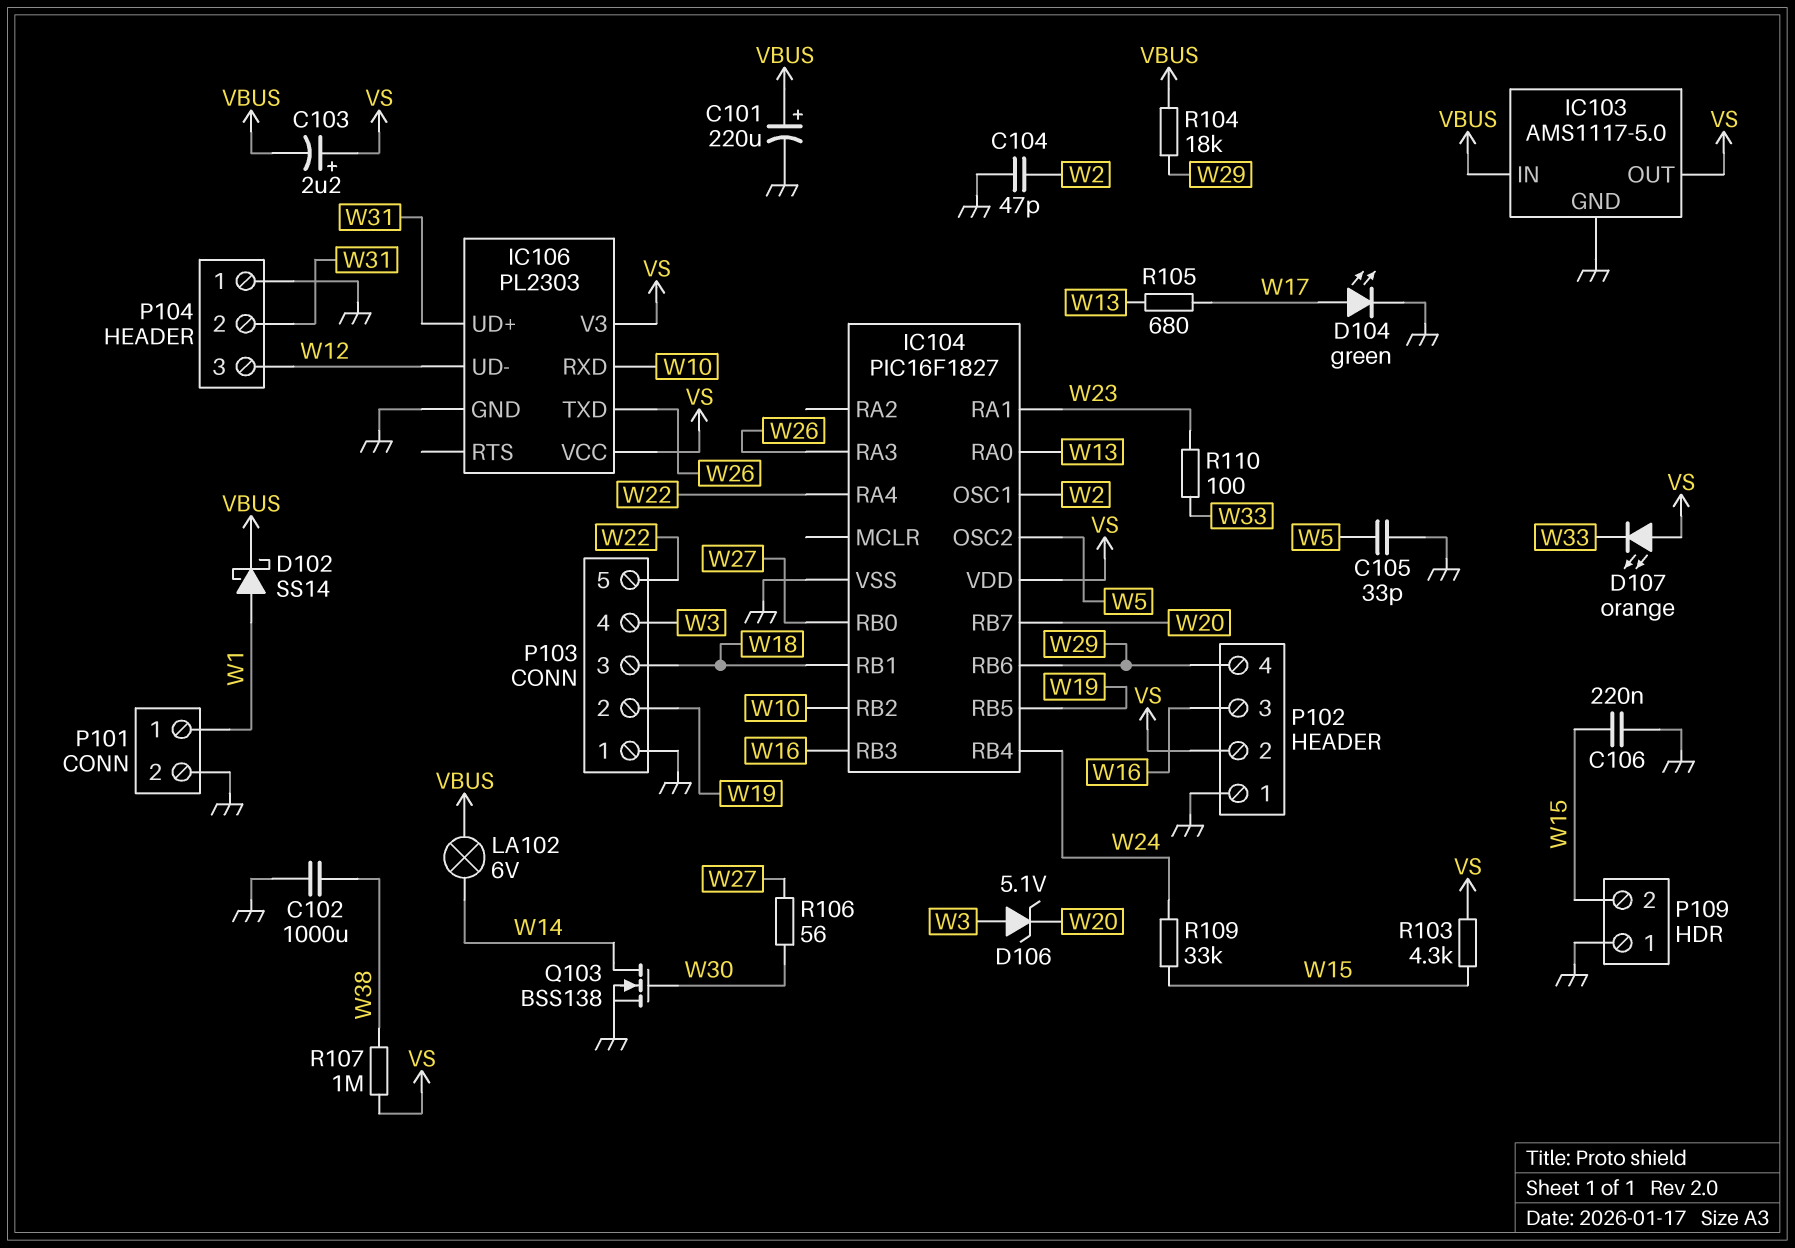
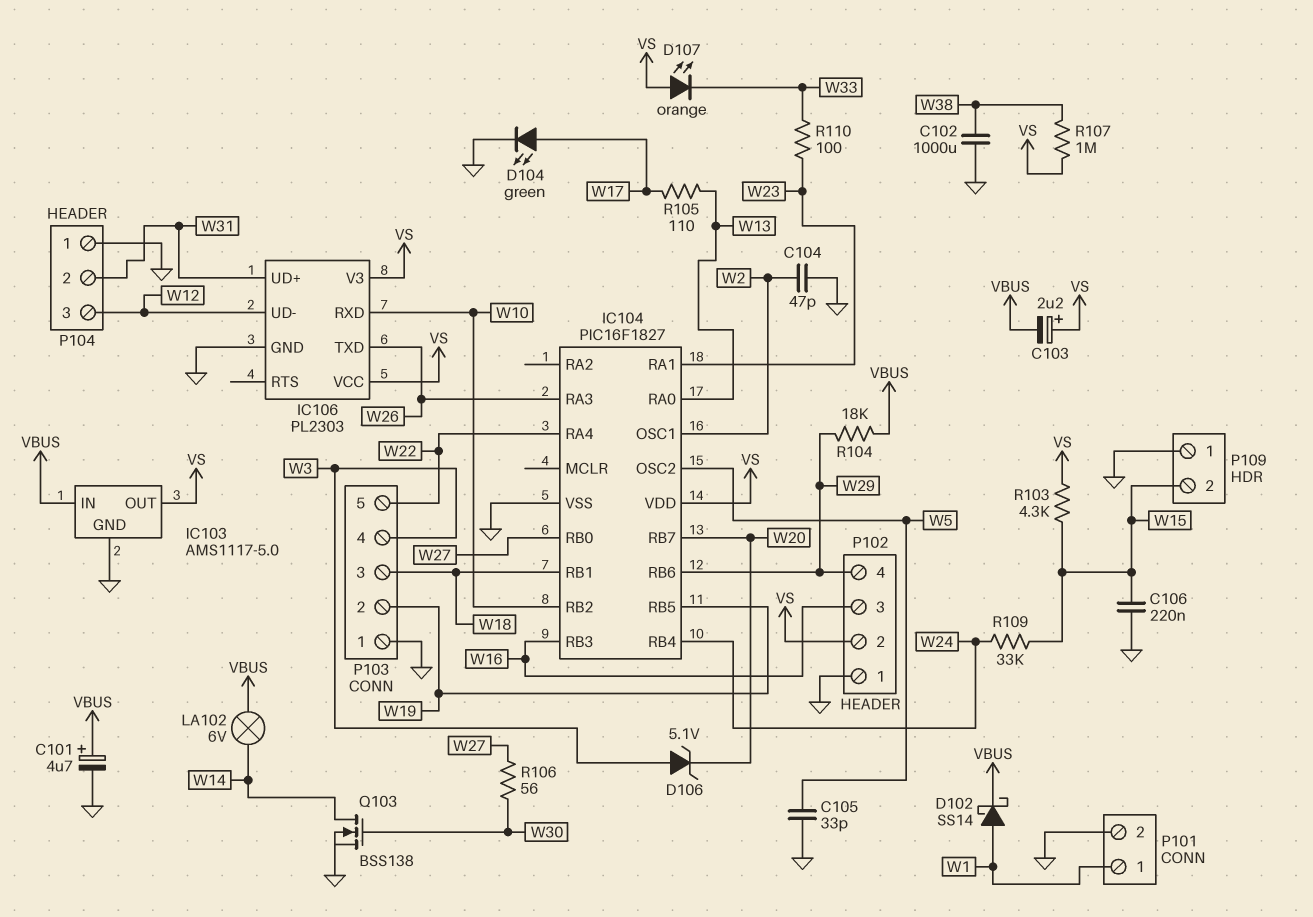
C101: 220uF (plus VBUS, minus GND) -> 4.7uF (plus VBUS, minus GND)
R105: 680 (W13, W17) -> 110 (W13, W17)

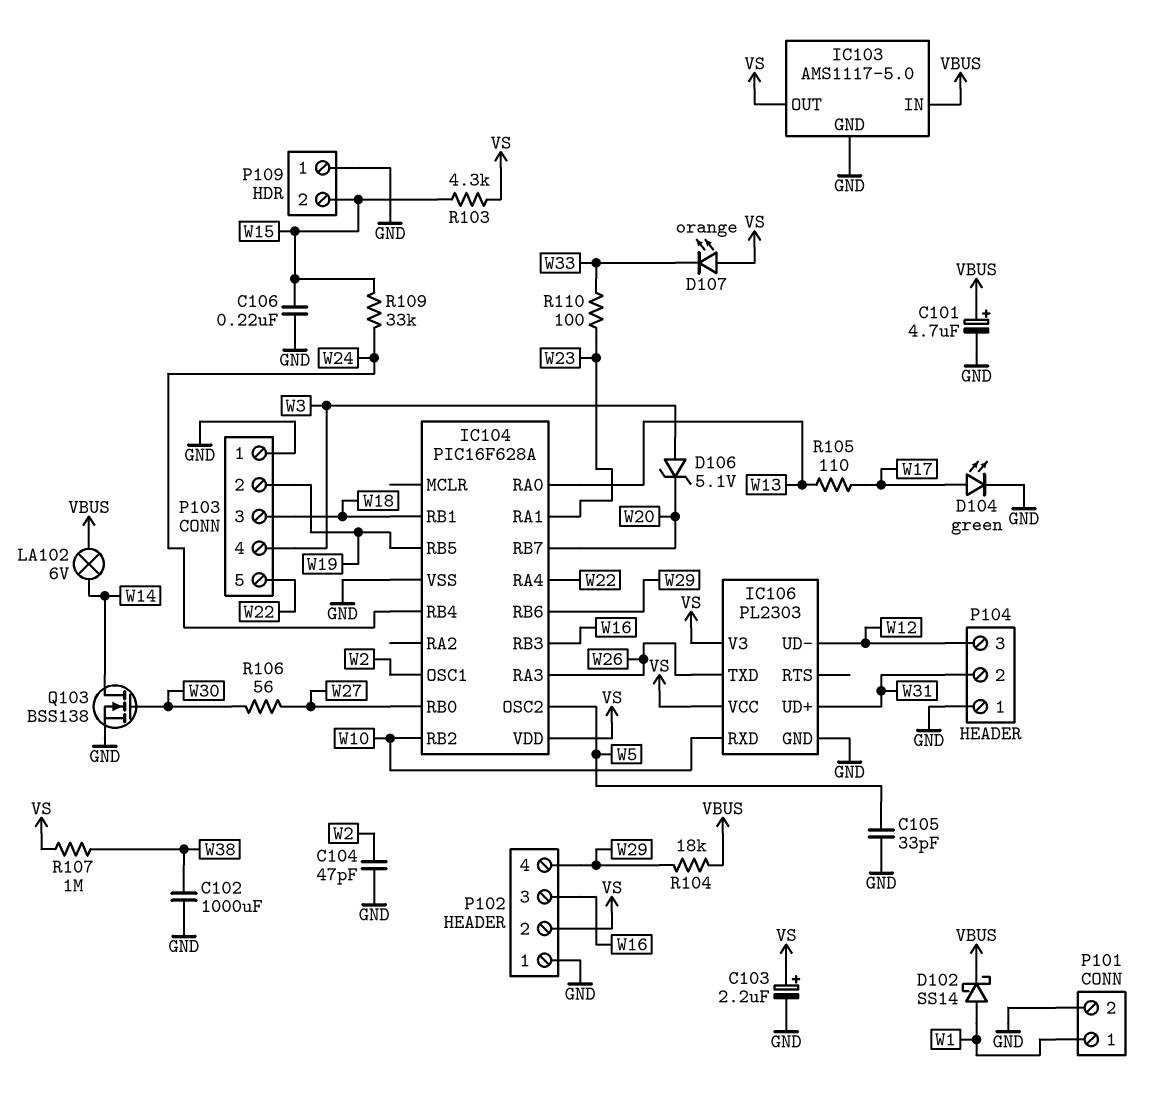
C103: 2.2uF (plus VS, minus VBUS) -> 2.2uF (plus VS, minus GND)
IC104: PIC16F1827 -> PIC16F628A

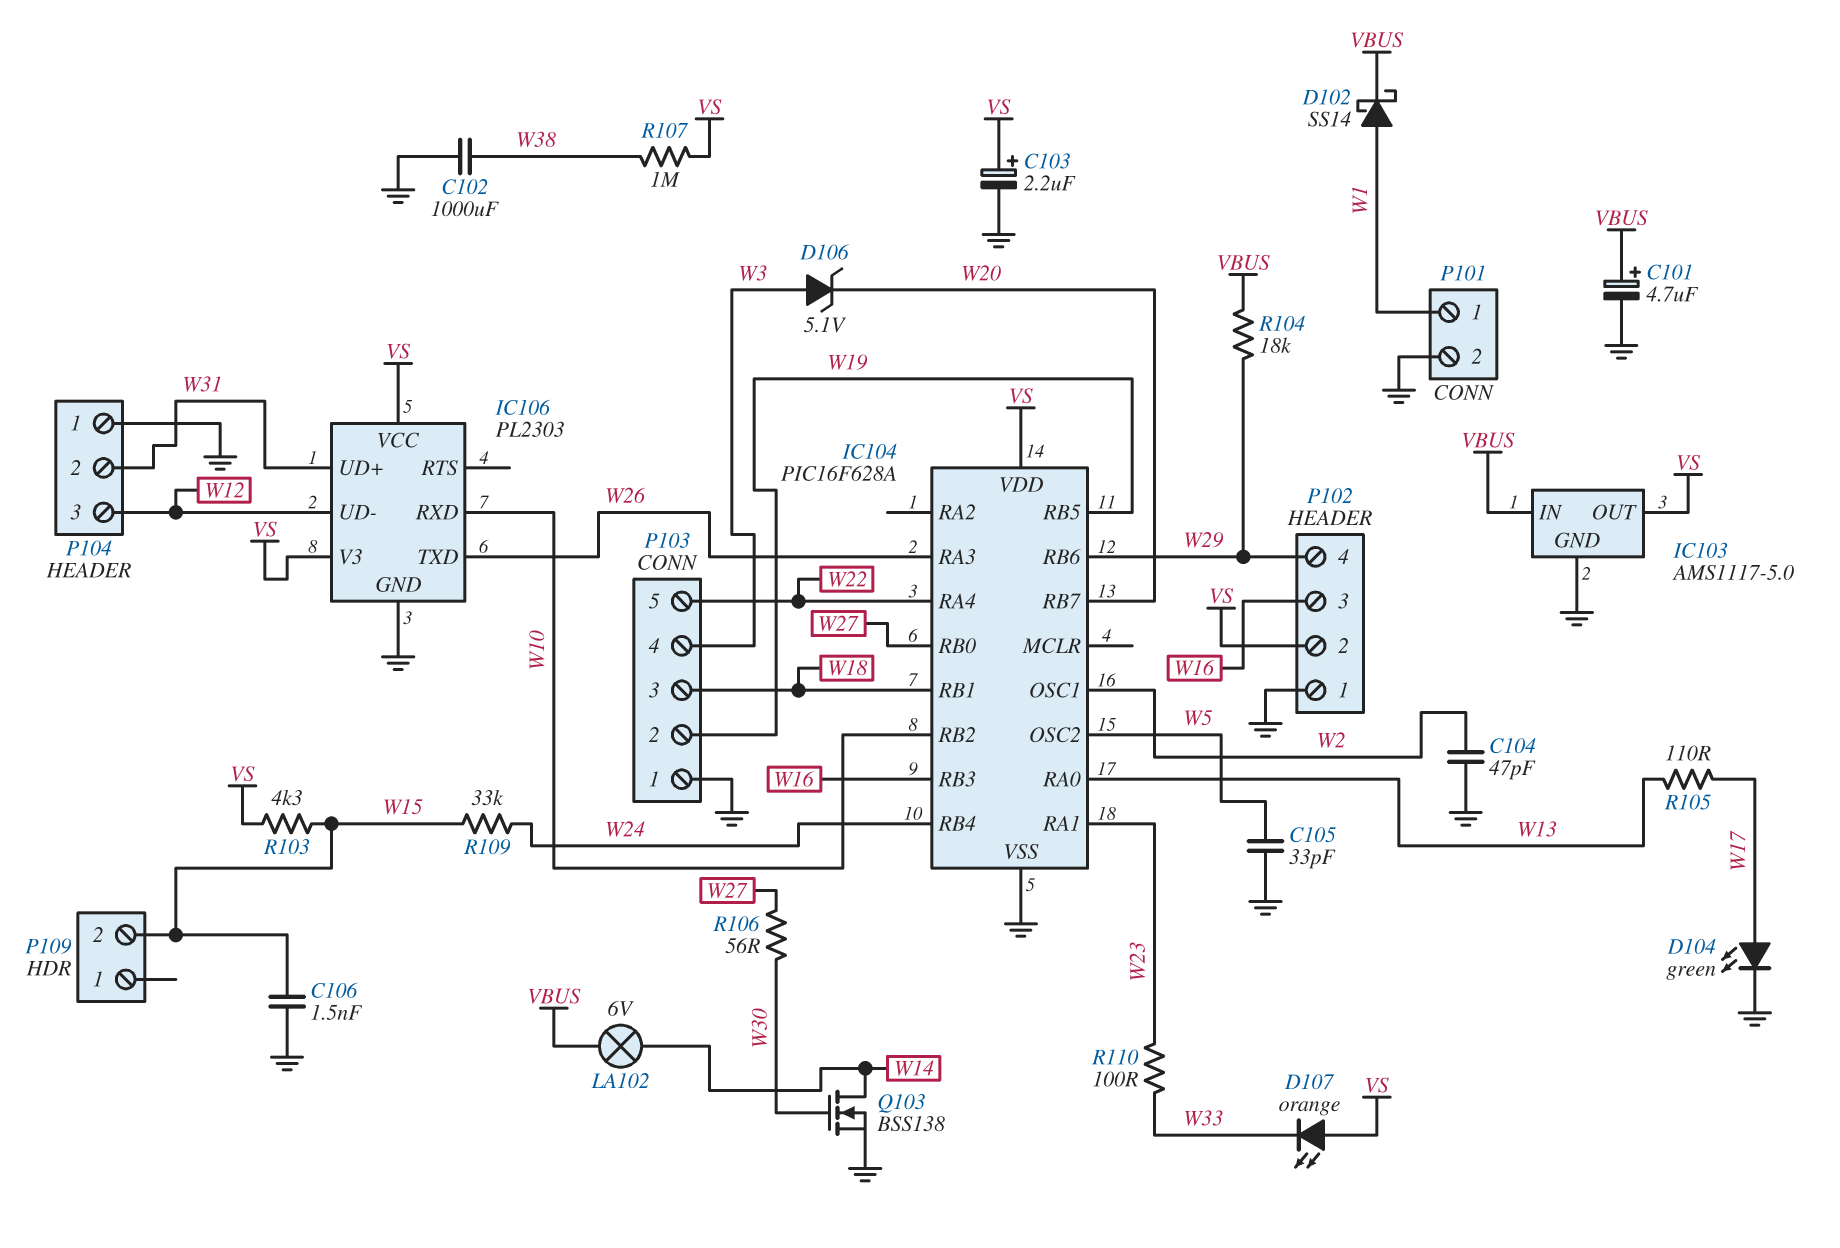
C106: 220nF (GND, W15) -> 1.5nF (GND, W15)
P109 pin 1: GND -> none

